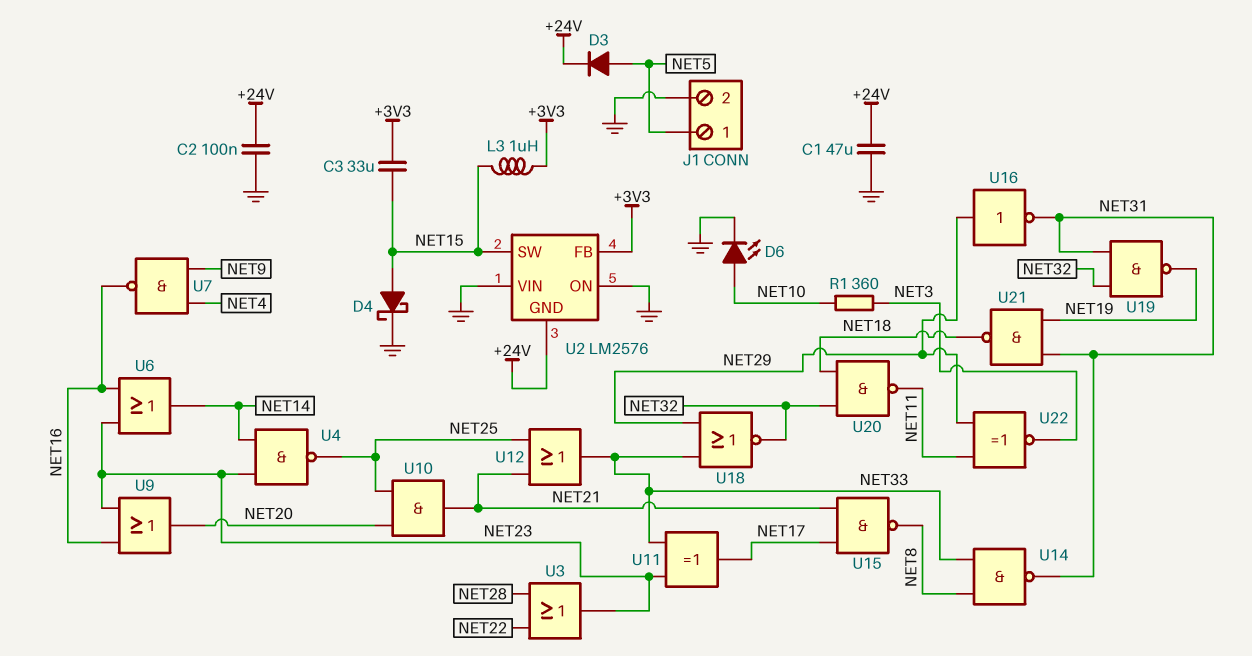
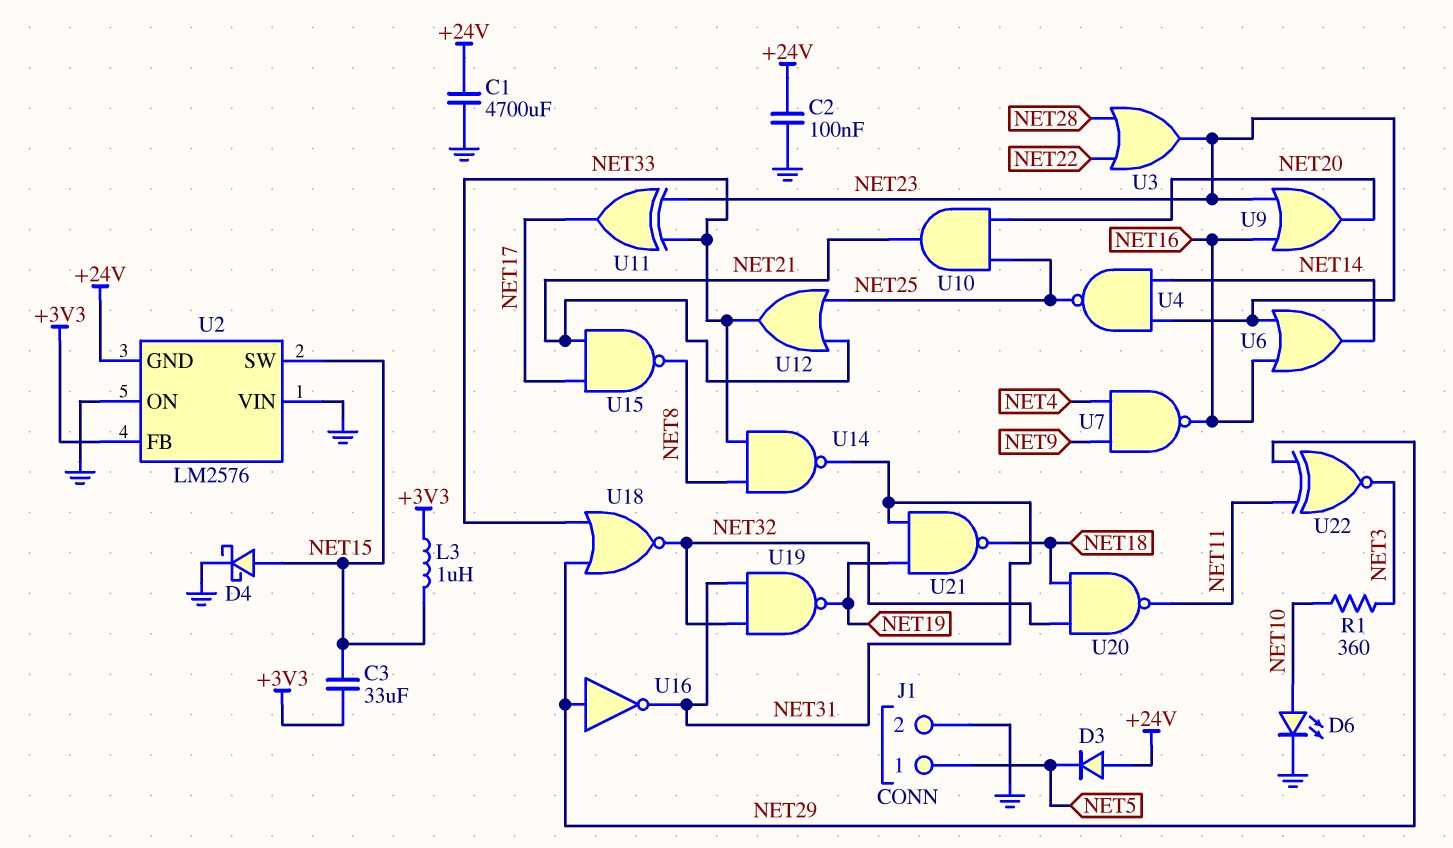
C1: 47uF (+24V, GND) -> 4700uF (+24V, GND)
D3: diode (A NET5, K +24V) -> diode (A +24V, K NET5)

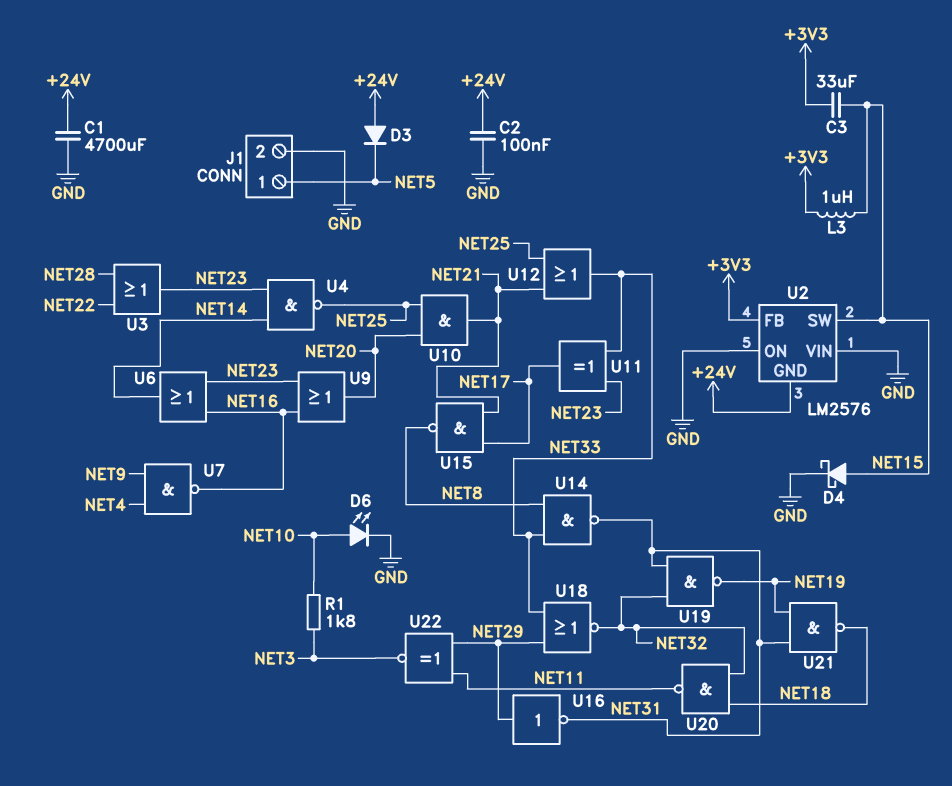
R1: 360 (NET3, NET10) -> 1.8k (NET3, NET10)

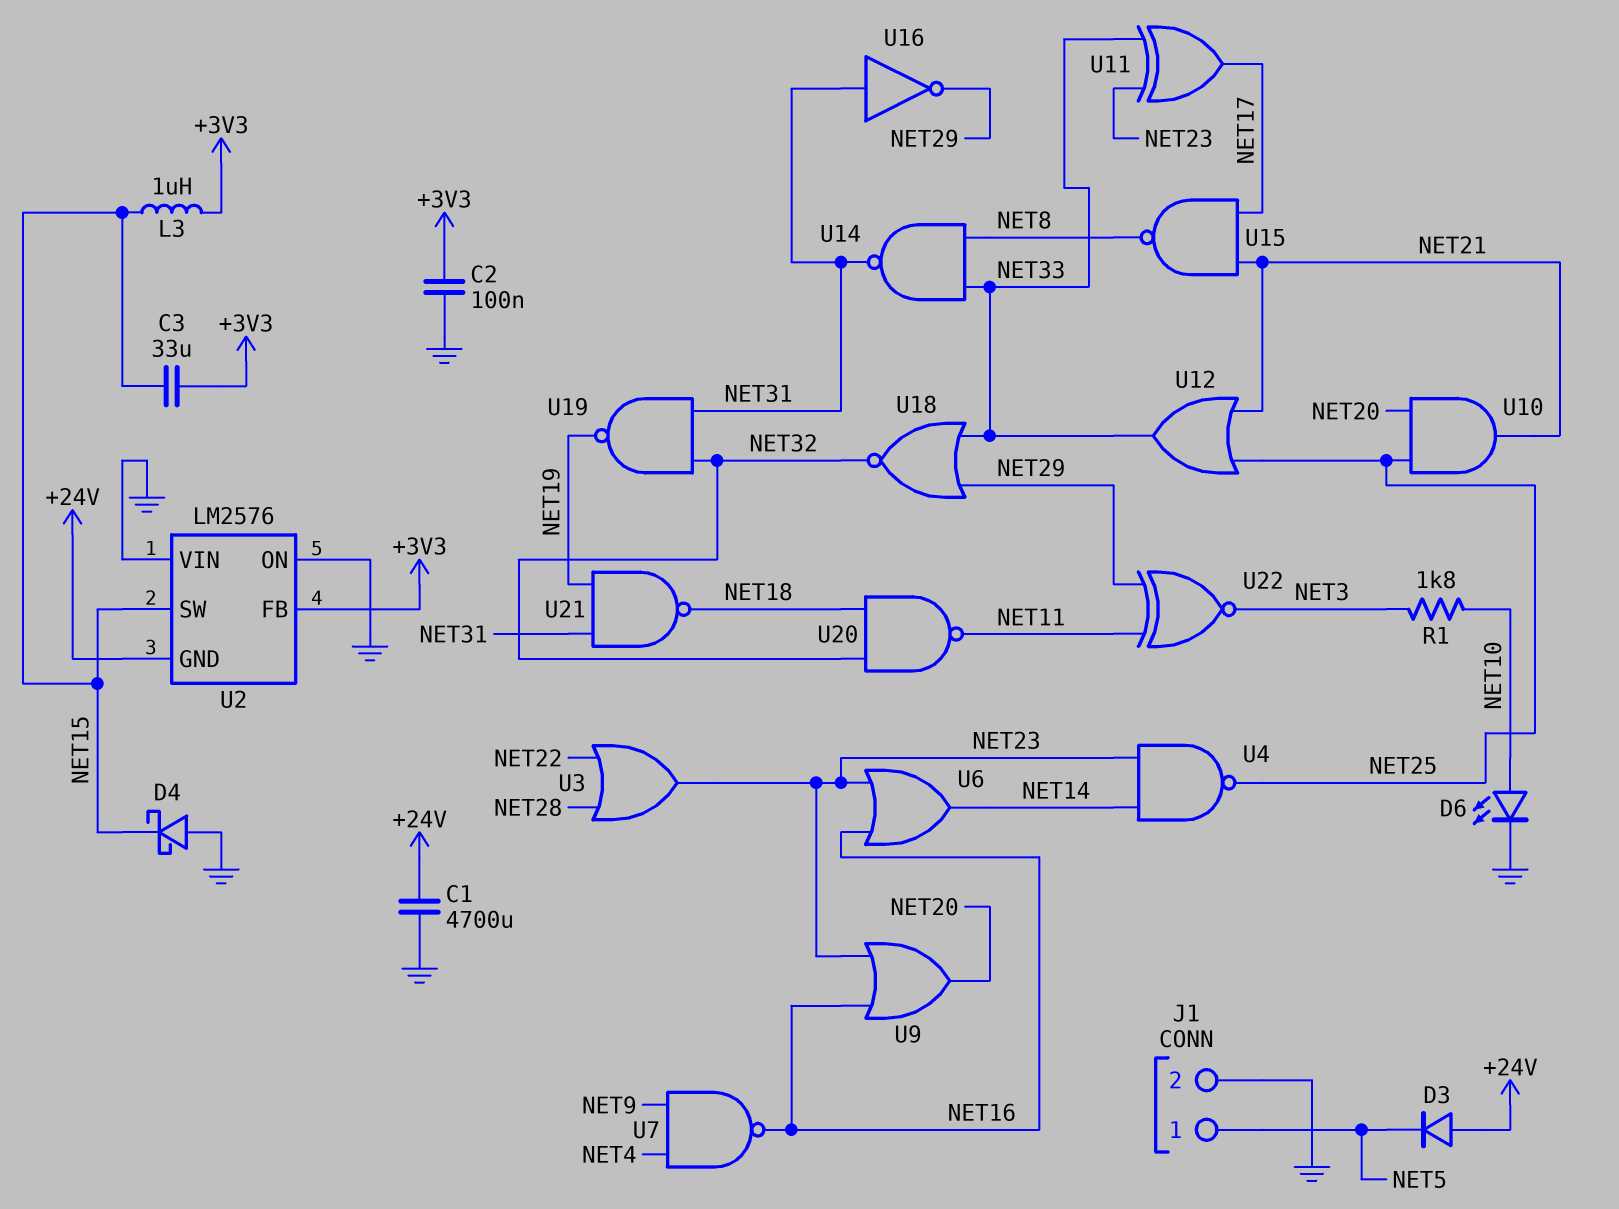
C2: 100nF (+24V, GND) -> 100nF (+3V3, GND)
D4: schottky (A NET15, K GND) -> schottky (A GND, K NET15)
U16: NOT (in NET29, out NET31) -> NOT (in NET31, out NET29)

